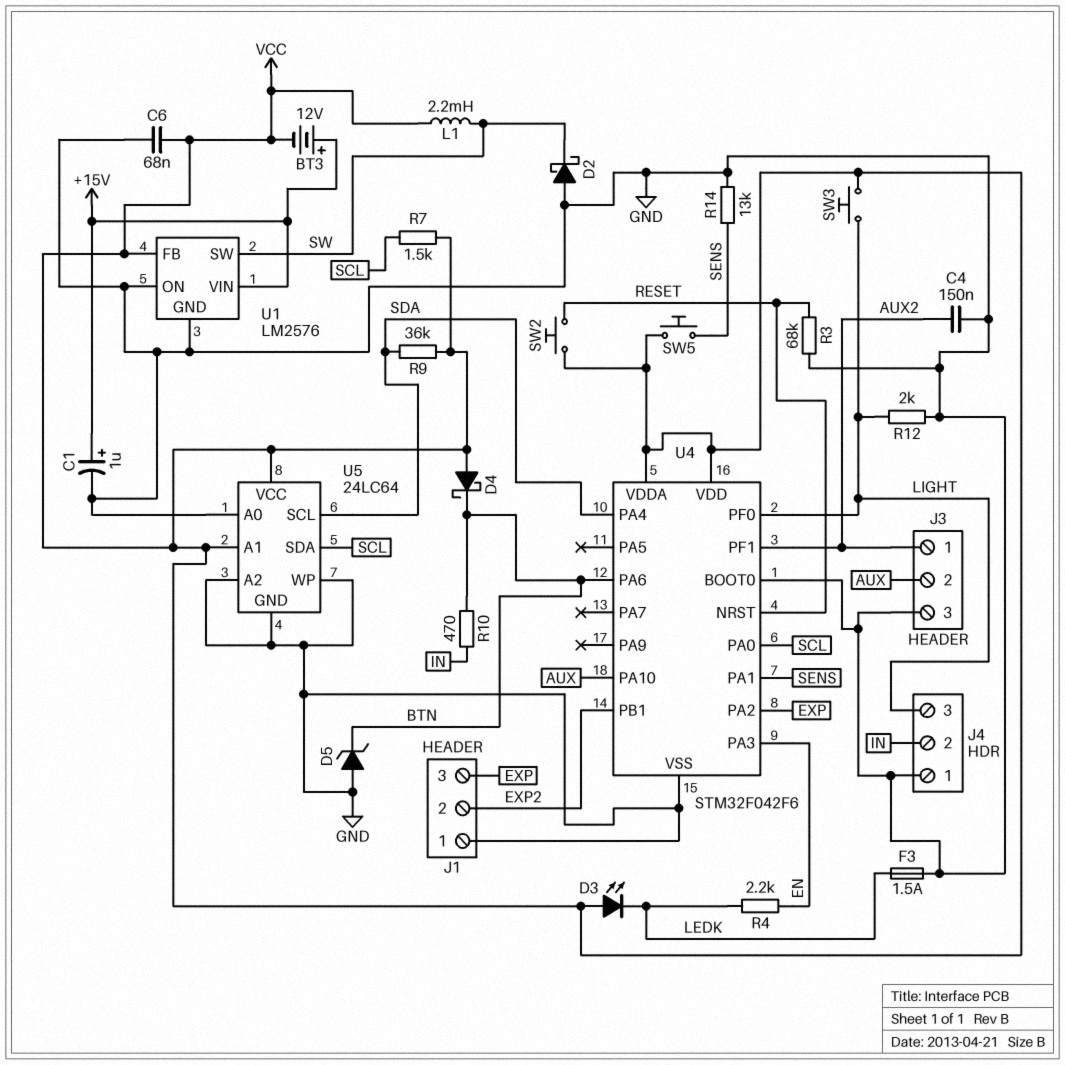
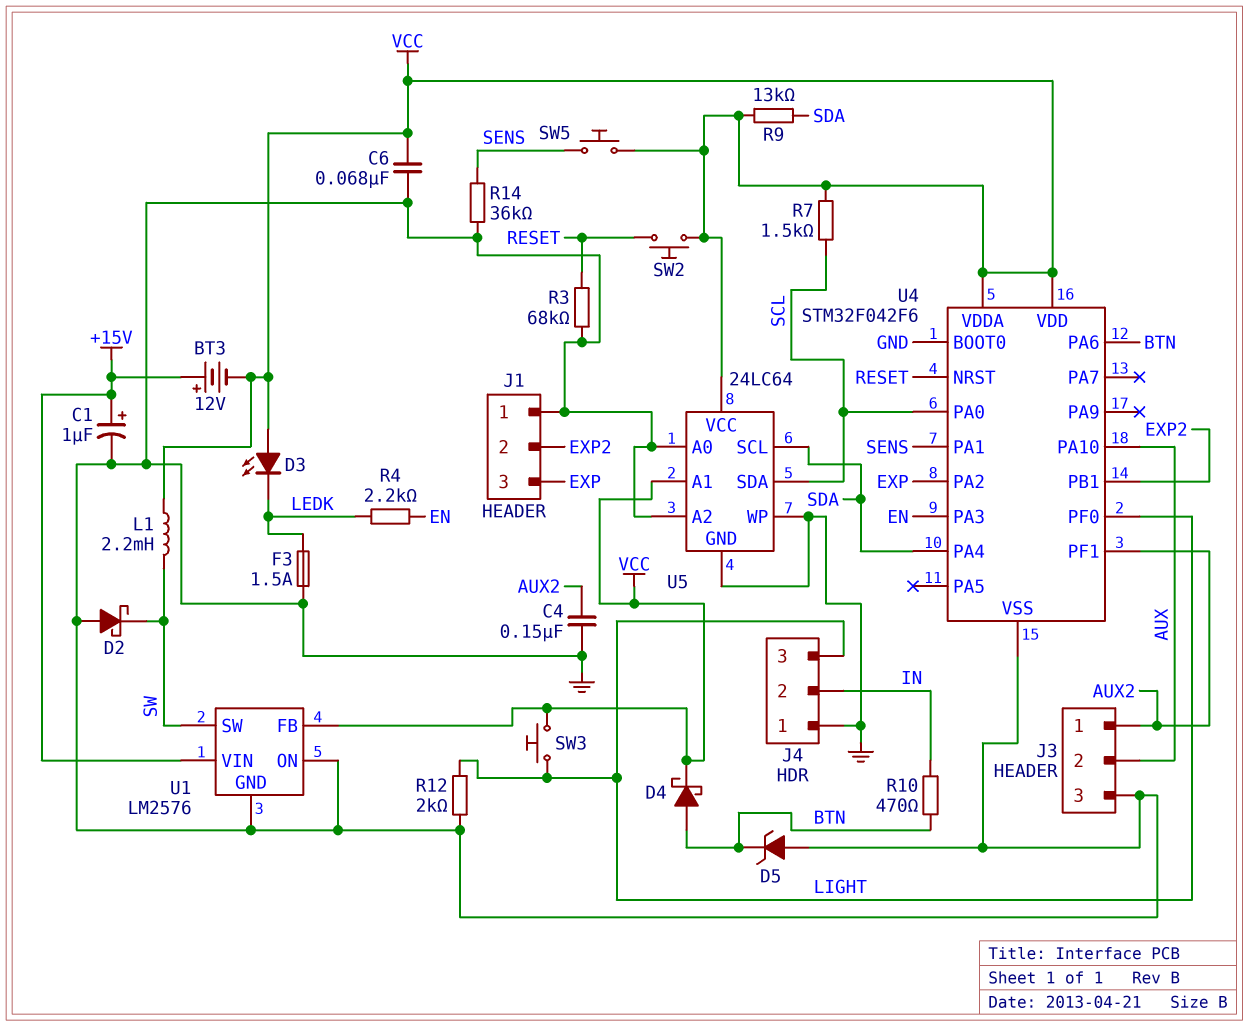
D4: schottky (A VCC, K BTN) -> schottky (A BTN, K VCC)
R9: 36k (SDA, VCC) -> 13k (SDA, VCC)
R14: 13k (GND, SENS) -> 36k (GND, SENS)

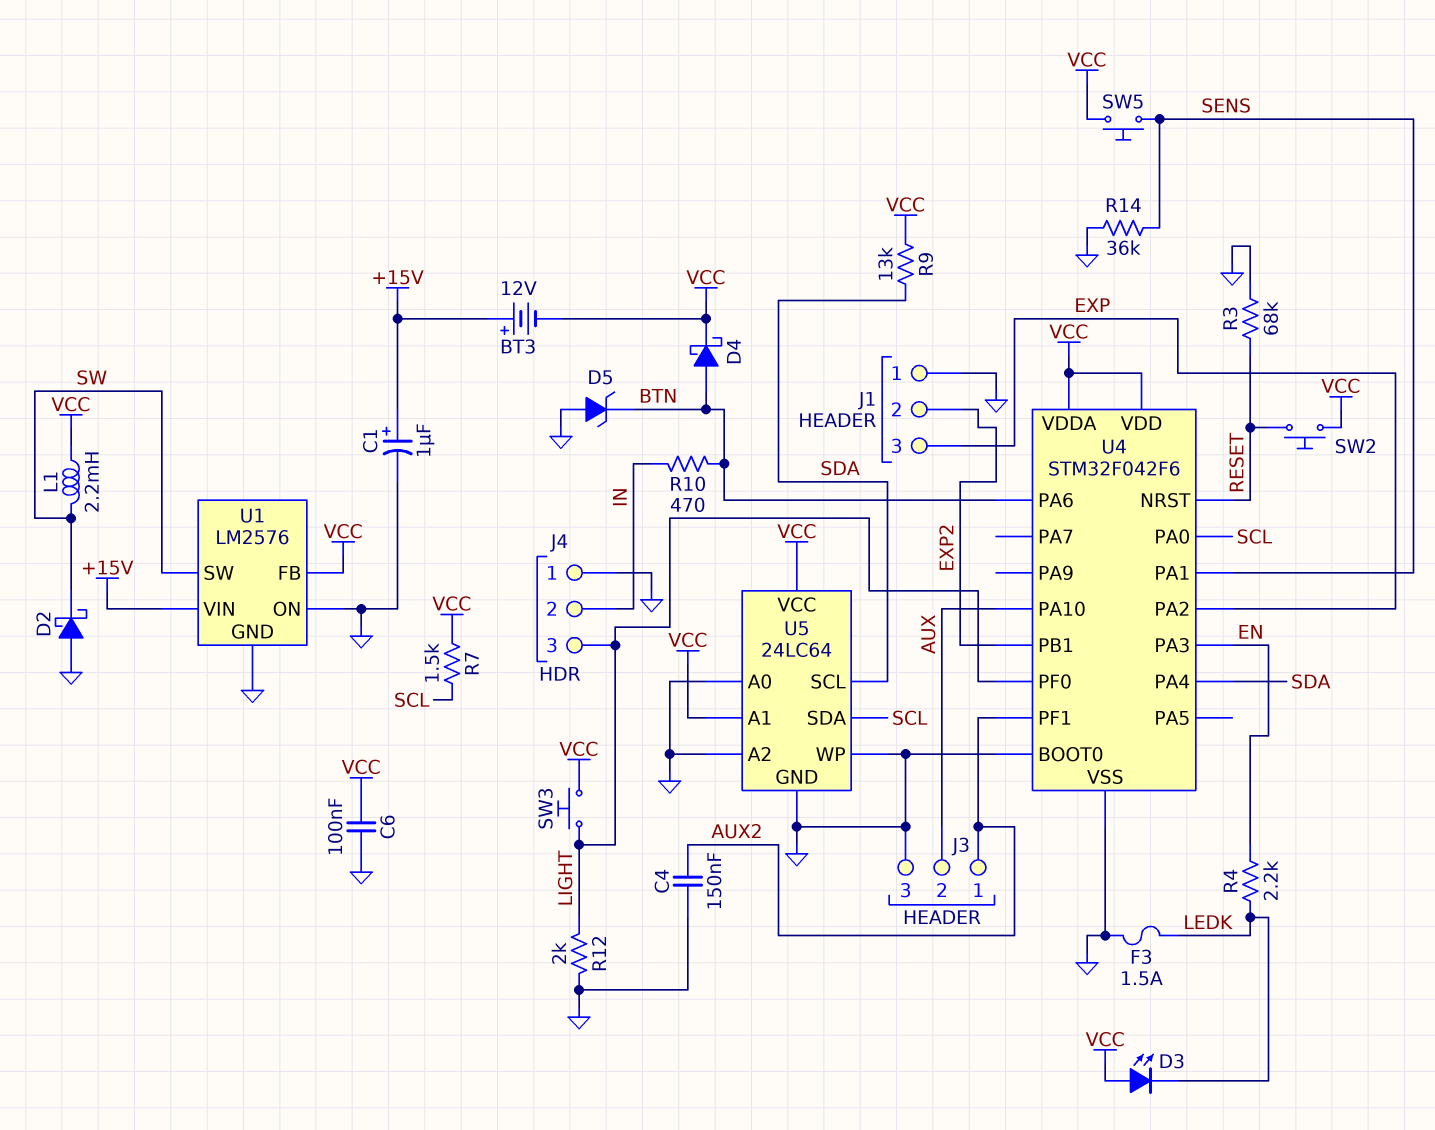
C6: 68nF (GND, VCC) -> 100nF (GND, VCC)

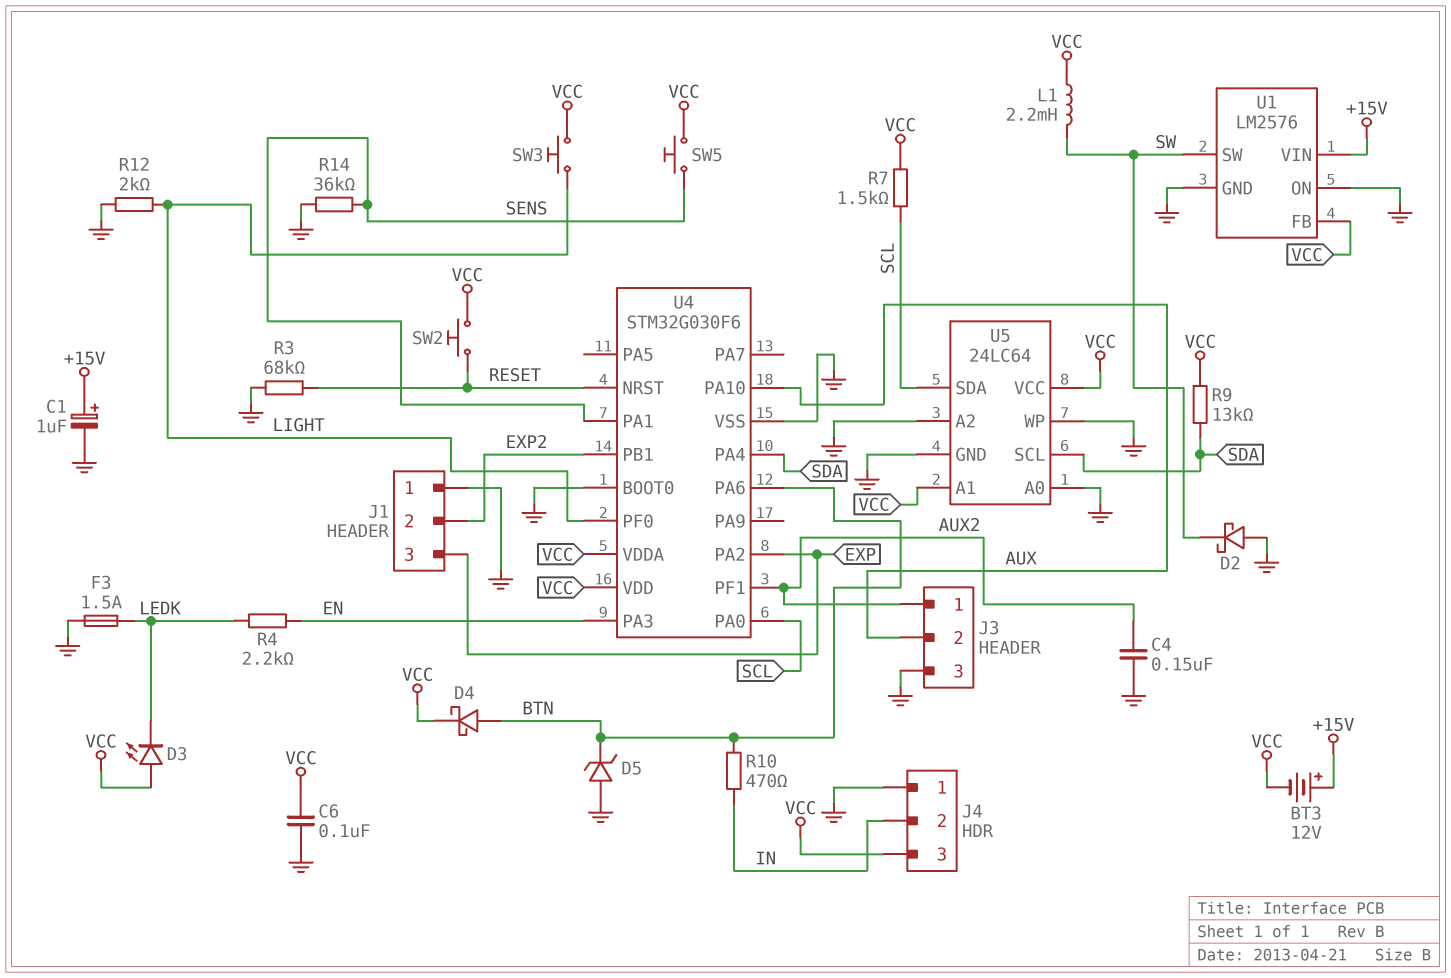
J4 pin 3: LIGHT -> VCC
U4: STM32F042F6 -> STM32G030F6

